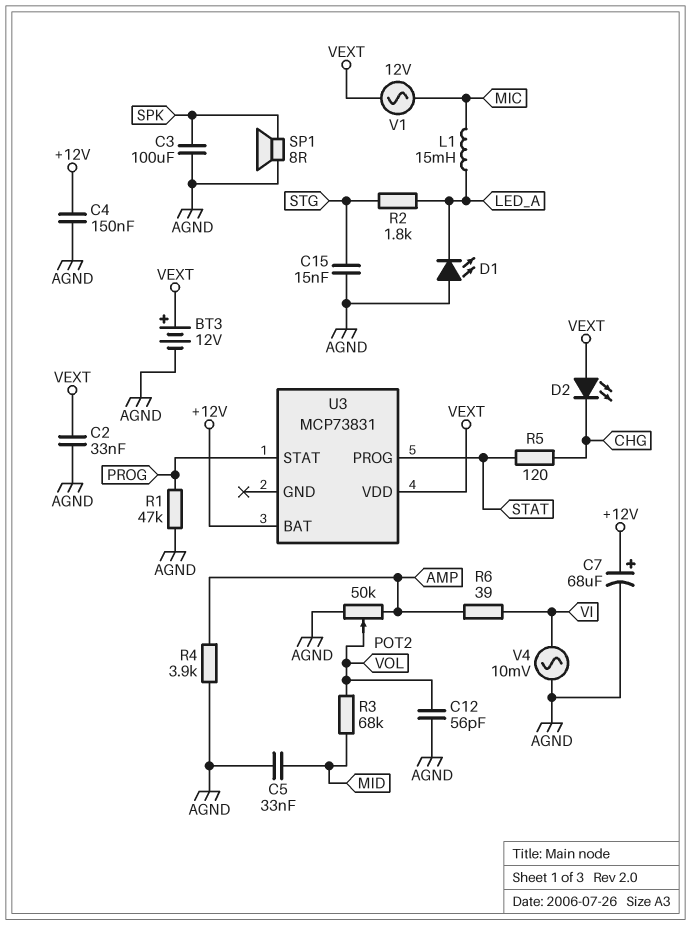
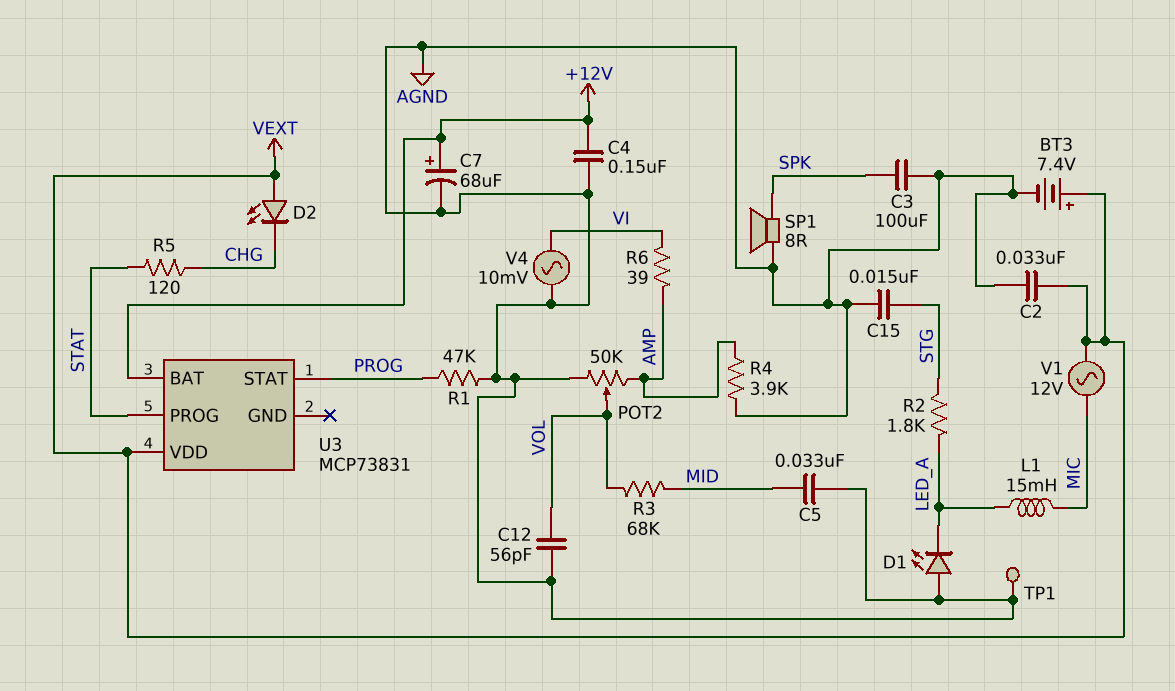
BT3: 12V (plus VEXT, minus AGND) -> 7.4V (plus VEXT, minus AGND)
TP1: none -> test point (AGND)

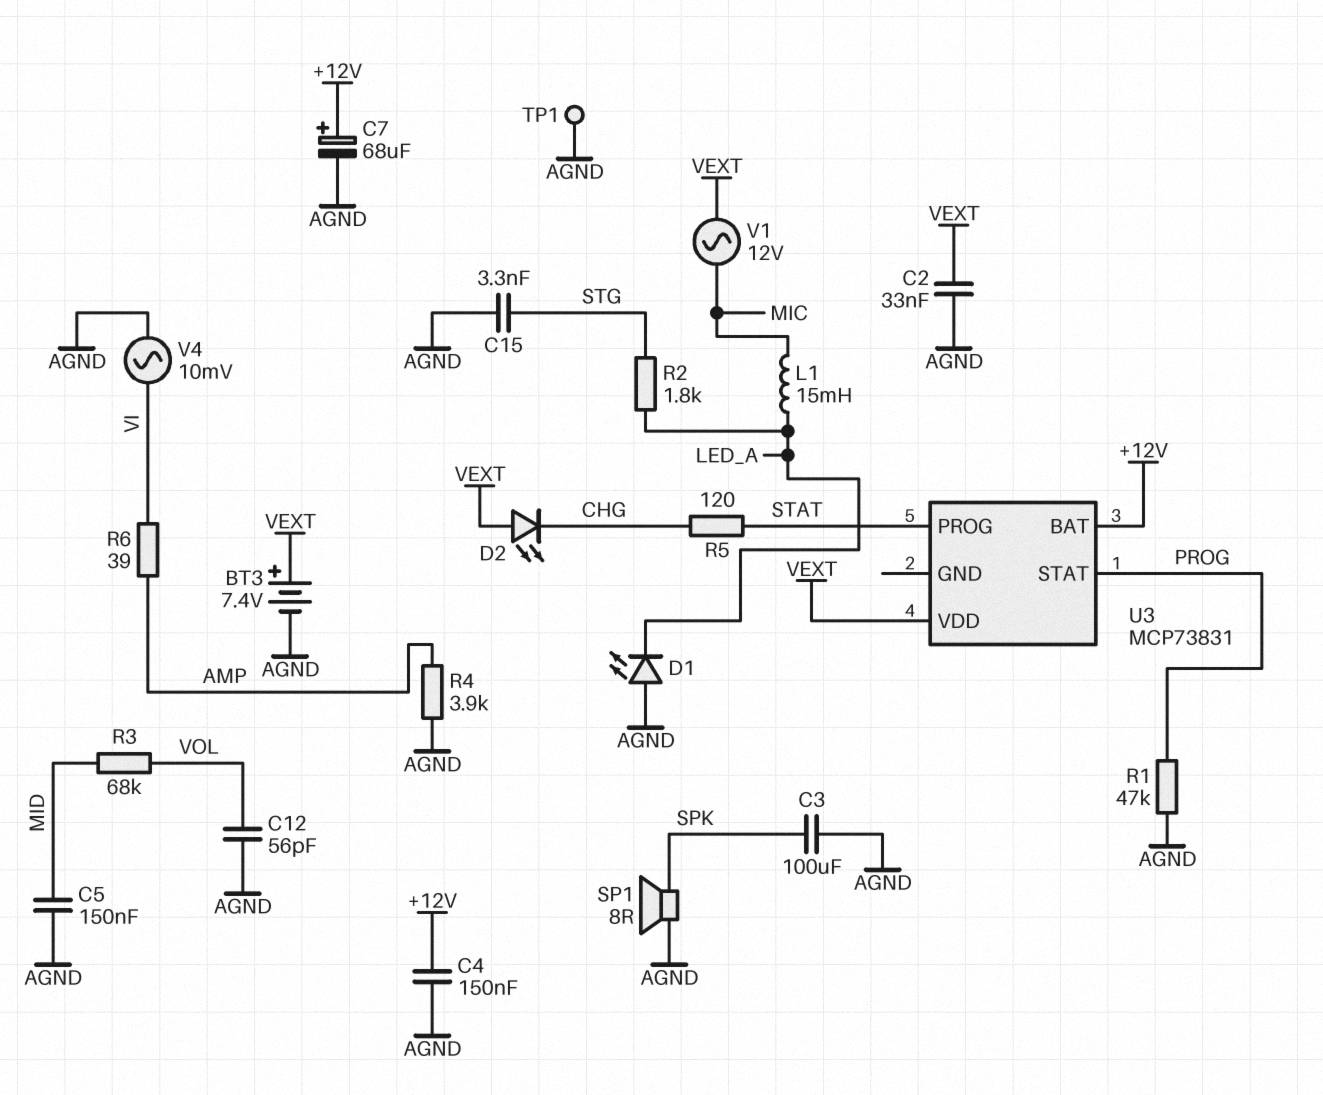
C5: 33nF (AGND, MID) -> 150nF (AGND, MID)
C15: 15nF (AGND, STG) -> 3.3nF (AGND, STG)
POT2: 50k (AGND, AMP, wiper VOL) -> none

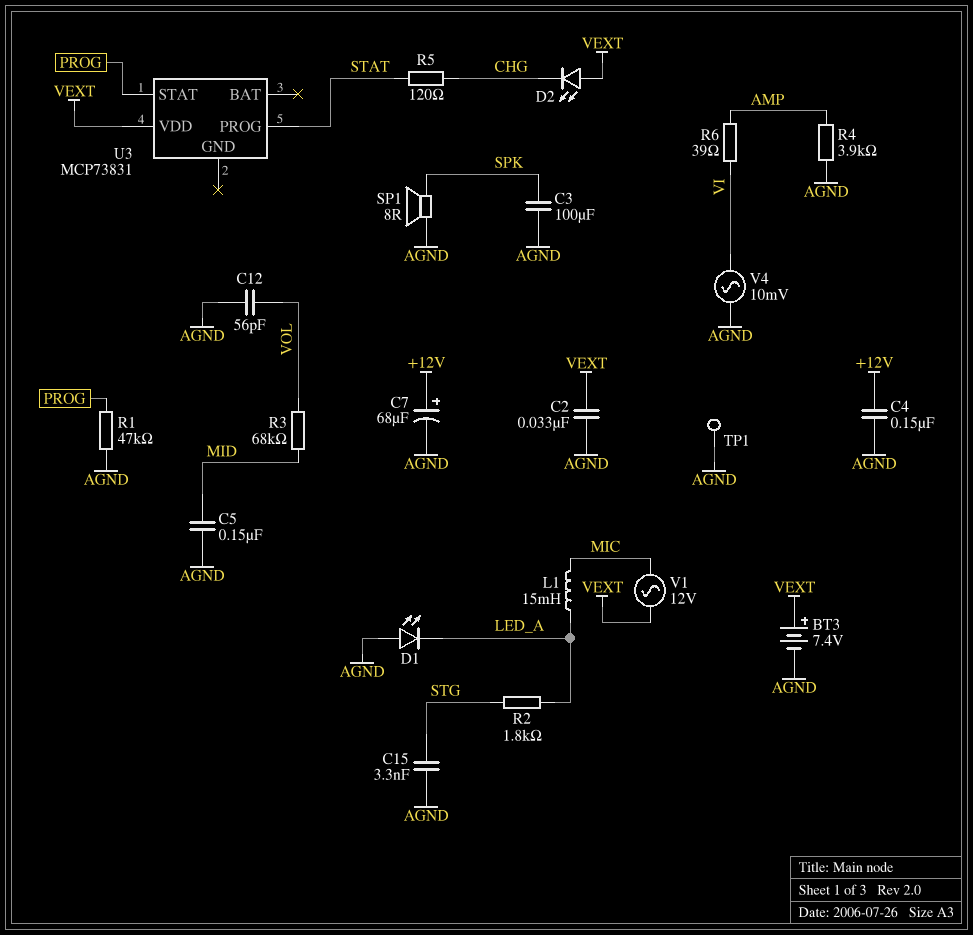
U3 pin BAT: +12V -> none

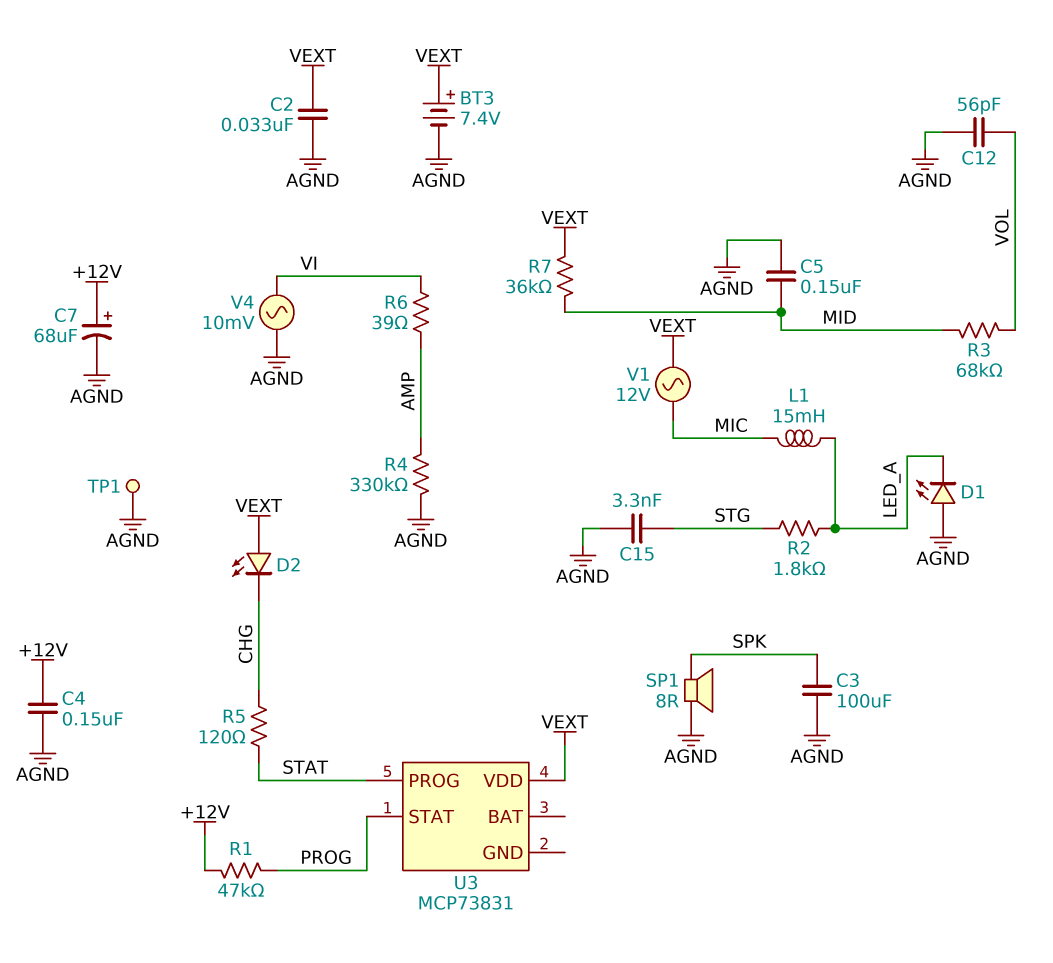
R1: 47k (AGND, PROG) -> 47k (+12V, PROG)
R4: 3.9k (AGND, AMP) -> 330k (AGND, AMP)
R7: none -> 36k (MID, VEXT)

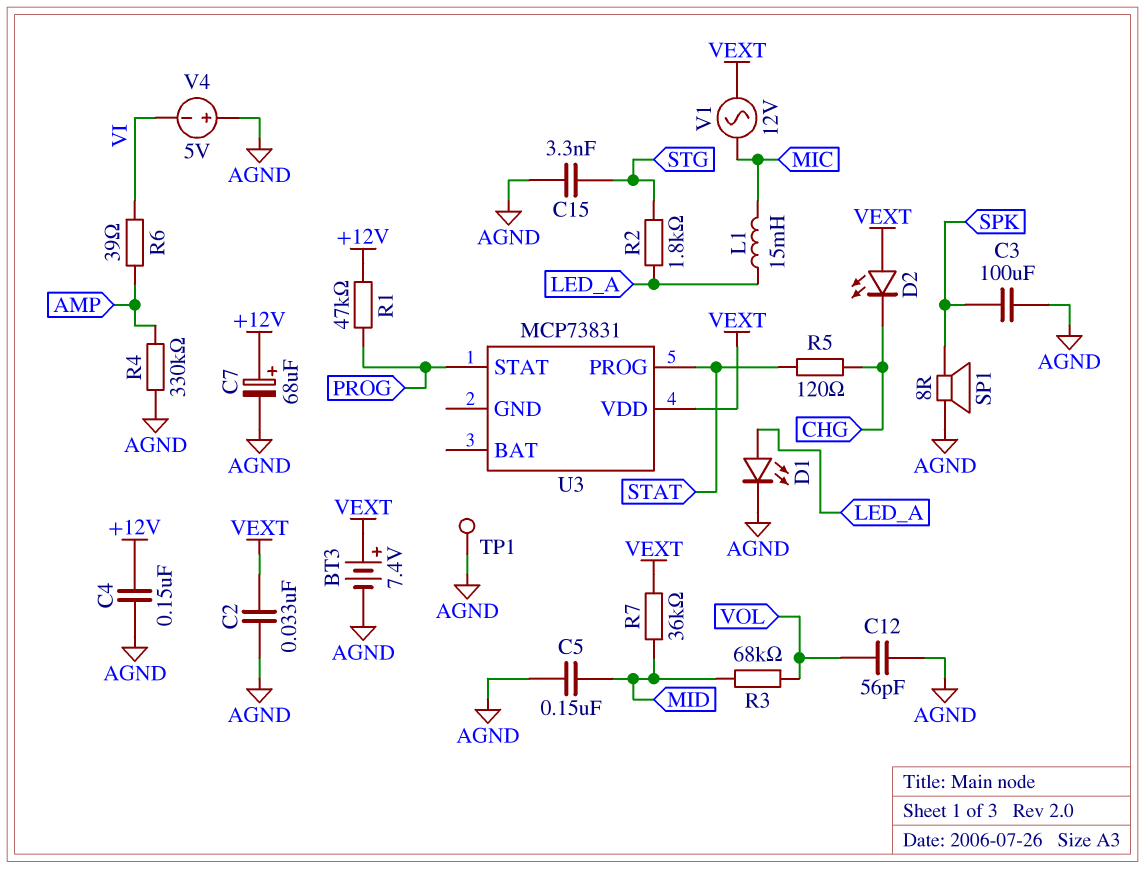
D1: LED (A AGND, K LED_A) -> LED (A LED_A, K AGND)
V4: AC 10mV (AGND, VI) -> 5V (plus AGND, minus VI)

